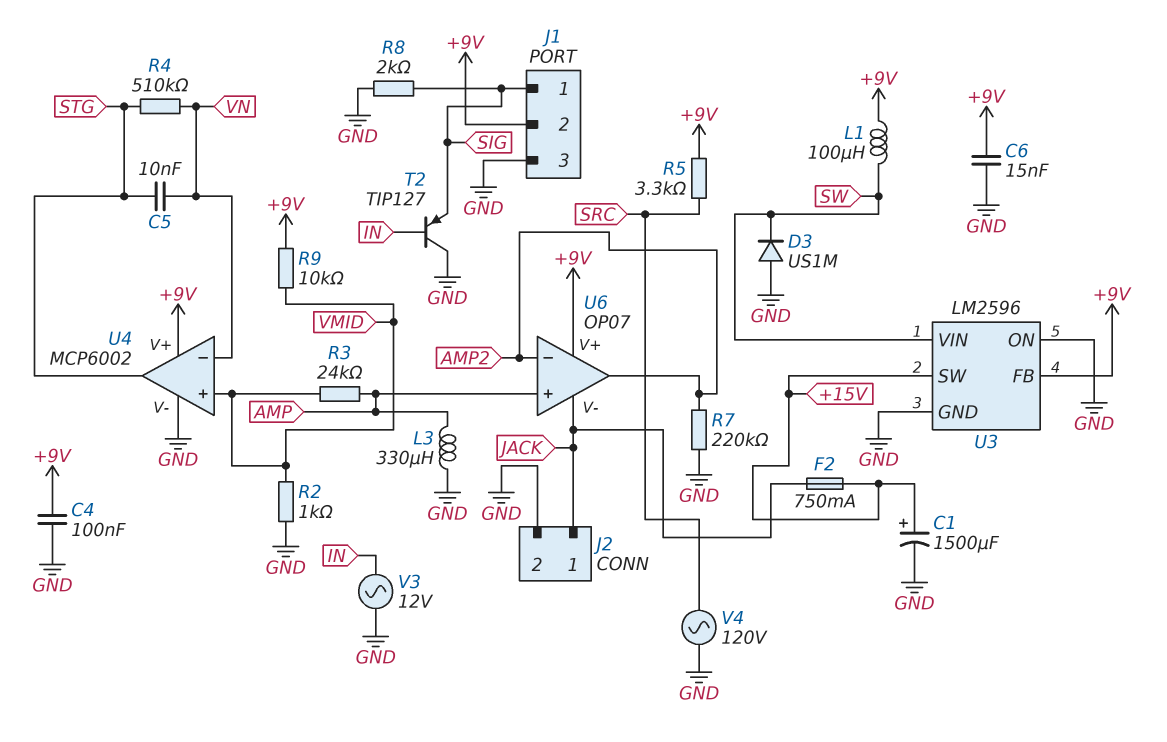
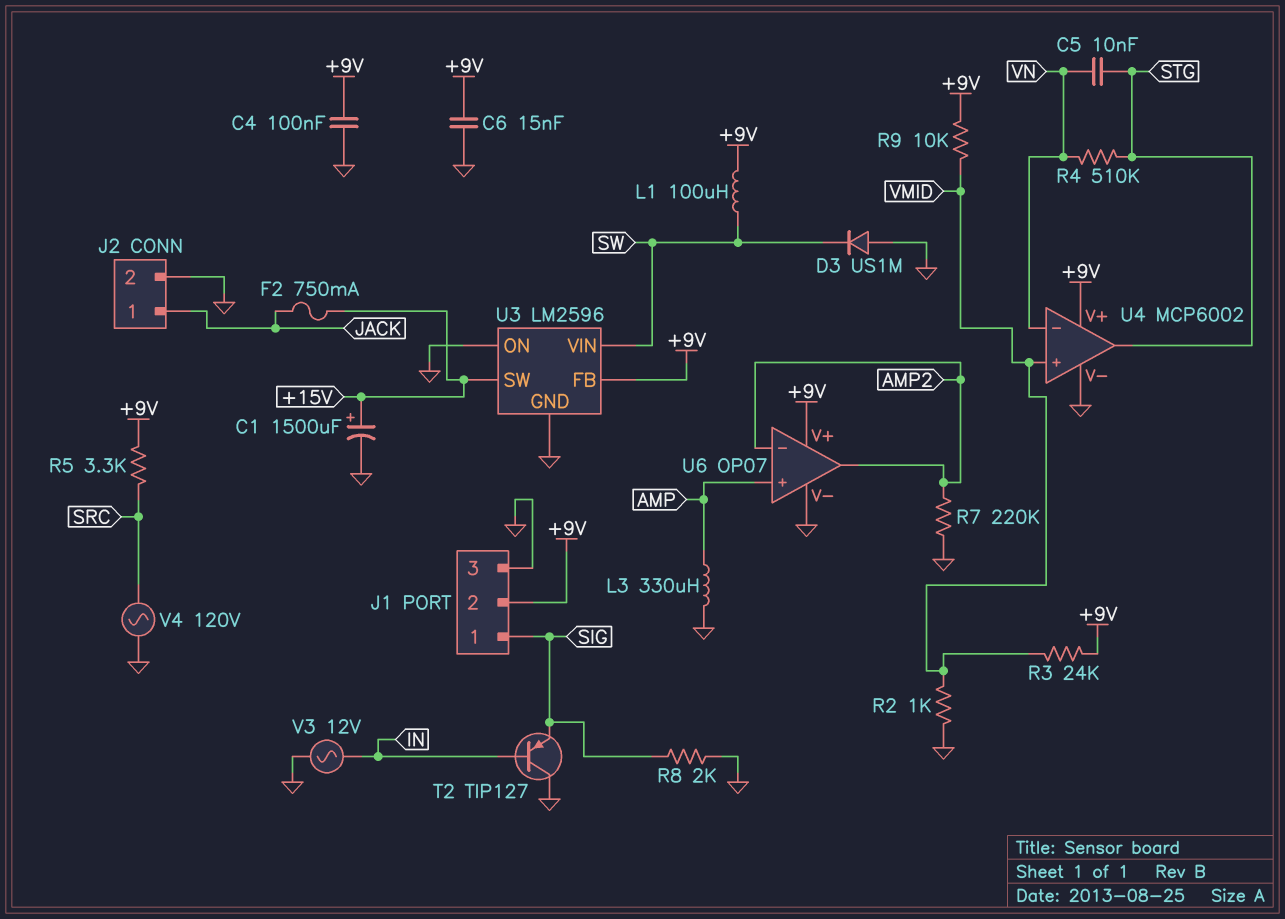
R3: 24k (AMP, VMID) -> 24k (+9V, VMID)
U6 pin V-: JACK -> GND

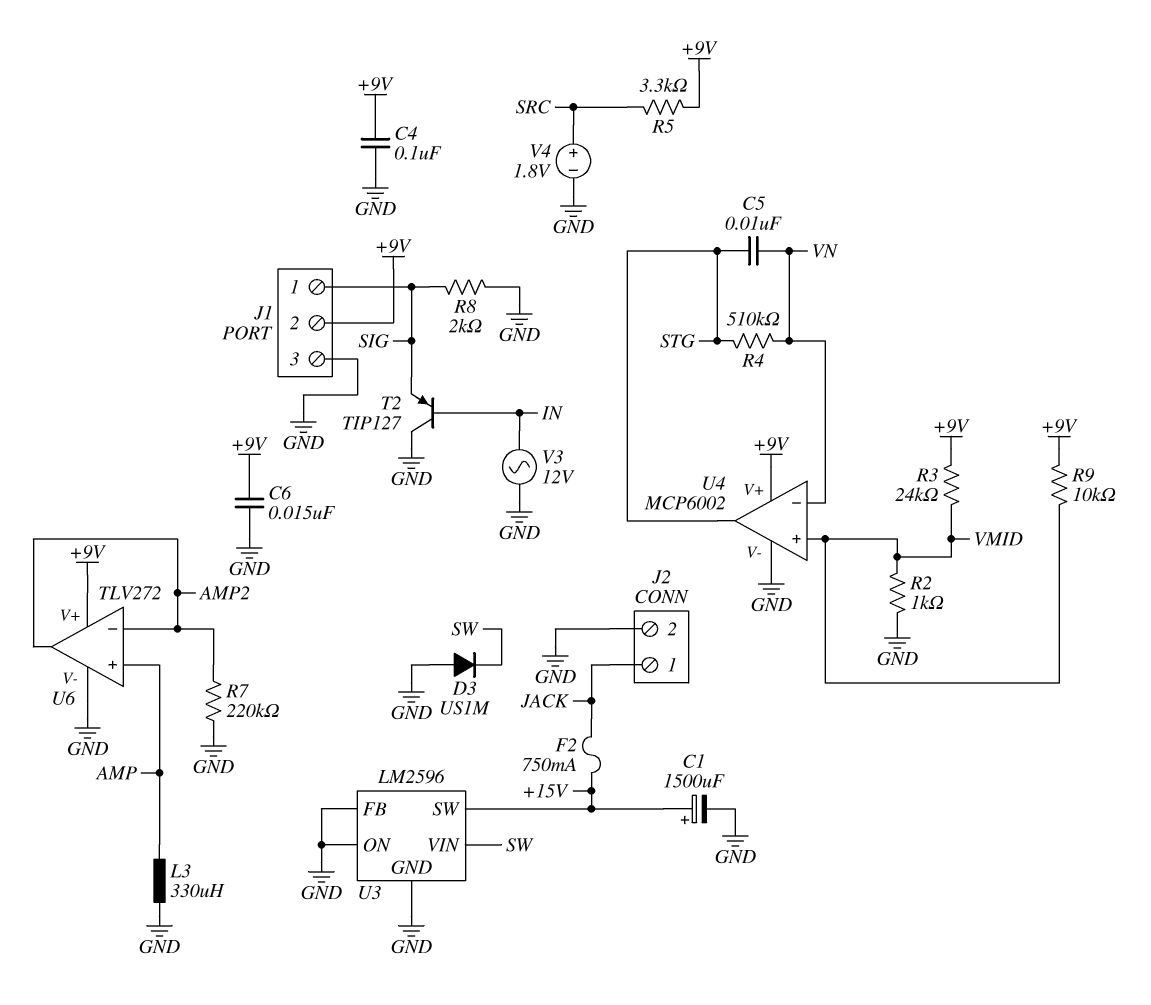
L1: 100uH (+9V, SW) -> none
U3 pin FB: +9V -> GND
U6: OP07 -> TLV272
V4: AC 120V (GND, SRC) -> 1.8V (plus SRC, minus GND)

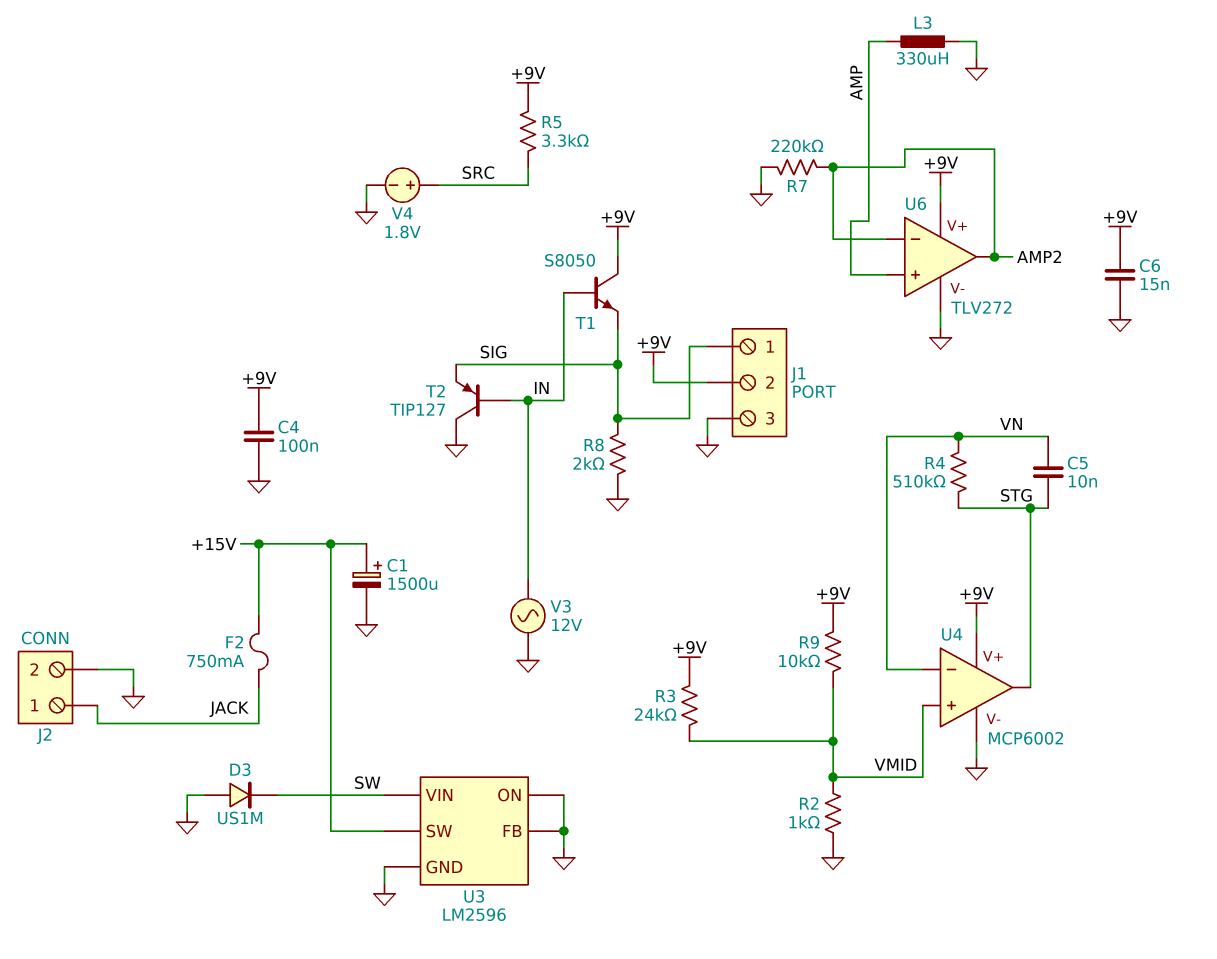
T1: none -> NPN S8050 (B IN, C +9V, E SIG)

